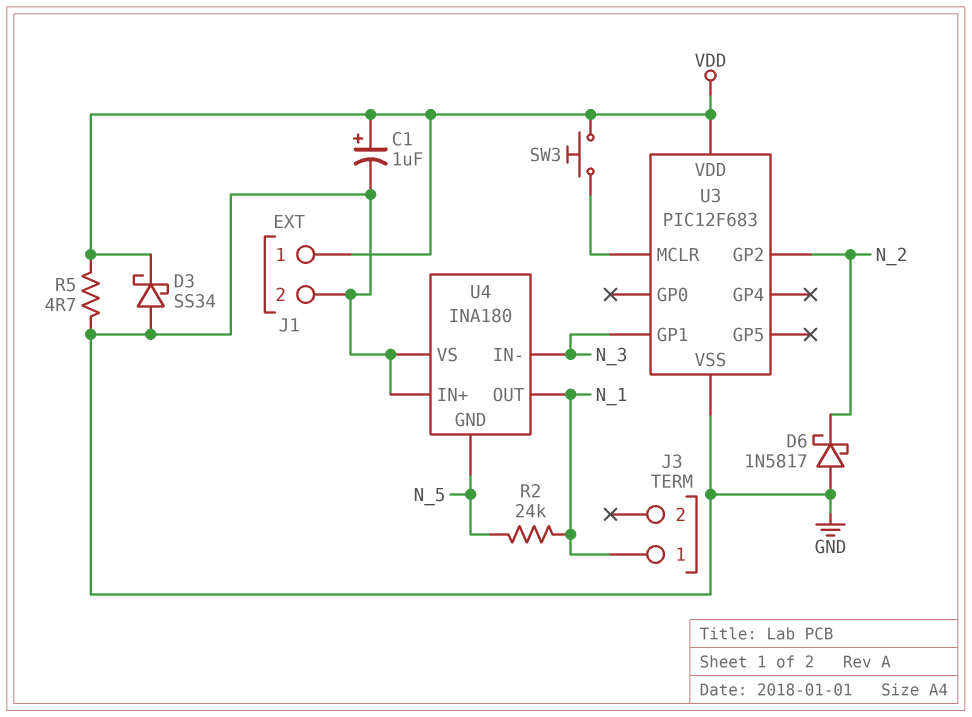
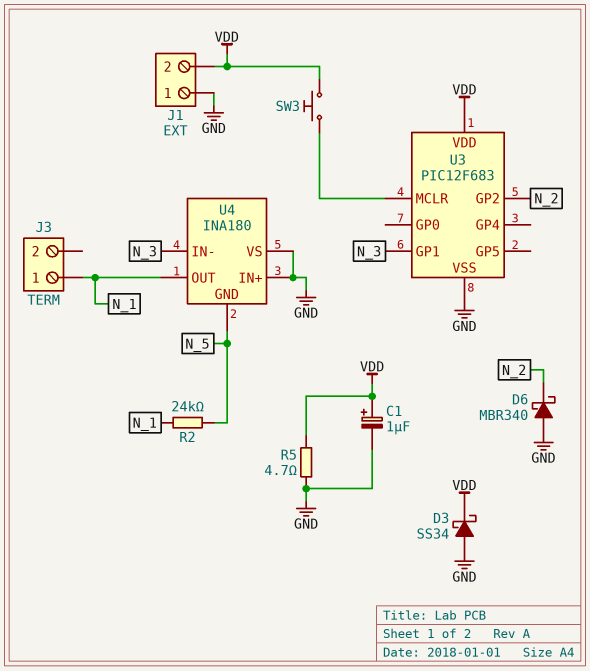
D6: schottky 1N5817 (A GND, K N_2) -> schottky MBR340 (A GND, K N_2)
J1 pin 1: VDD -> GND
J1 pin 2: GND -> VDD

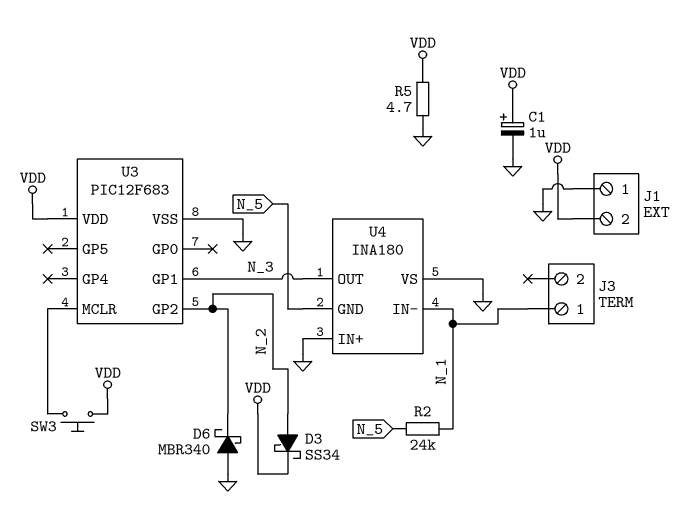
D3: schottky SS34 (A GND, K VDD) -> schottky SS34 (A N_2, K VDD)
U4 pin IN-: N_3 -> N_1
U4 pin OUT: N_1 -> N_3

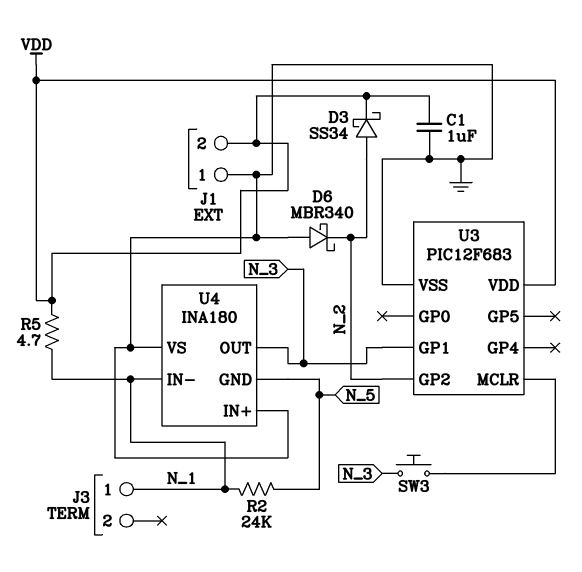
C1: 1uF (plus VDD, minus GND) -> 1uF (GND, VDD)
R5: 4.7 (GND, VDD) -> 4.7 (N_1, VDD)
SW3: button (U3/MCLR, VDD) -> button (N_3, U3/MCLR)

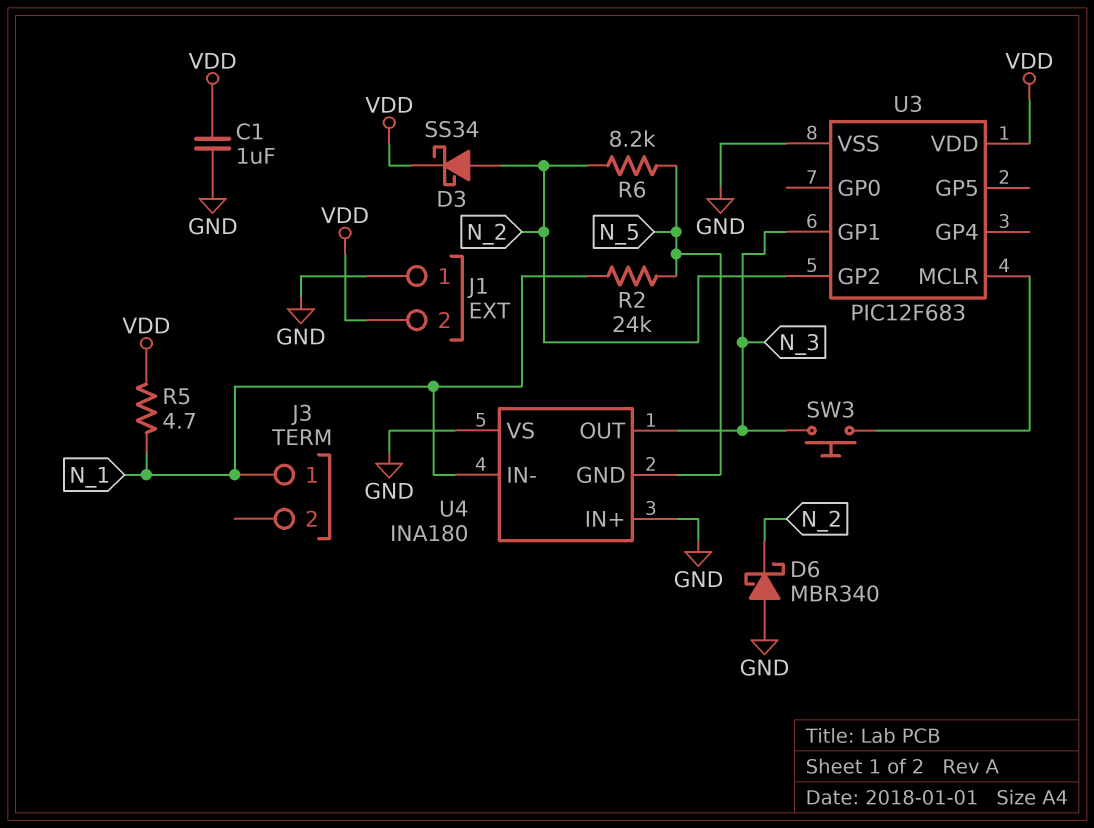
R6: none -> 8.2k (N_2, N_5)

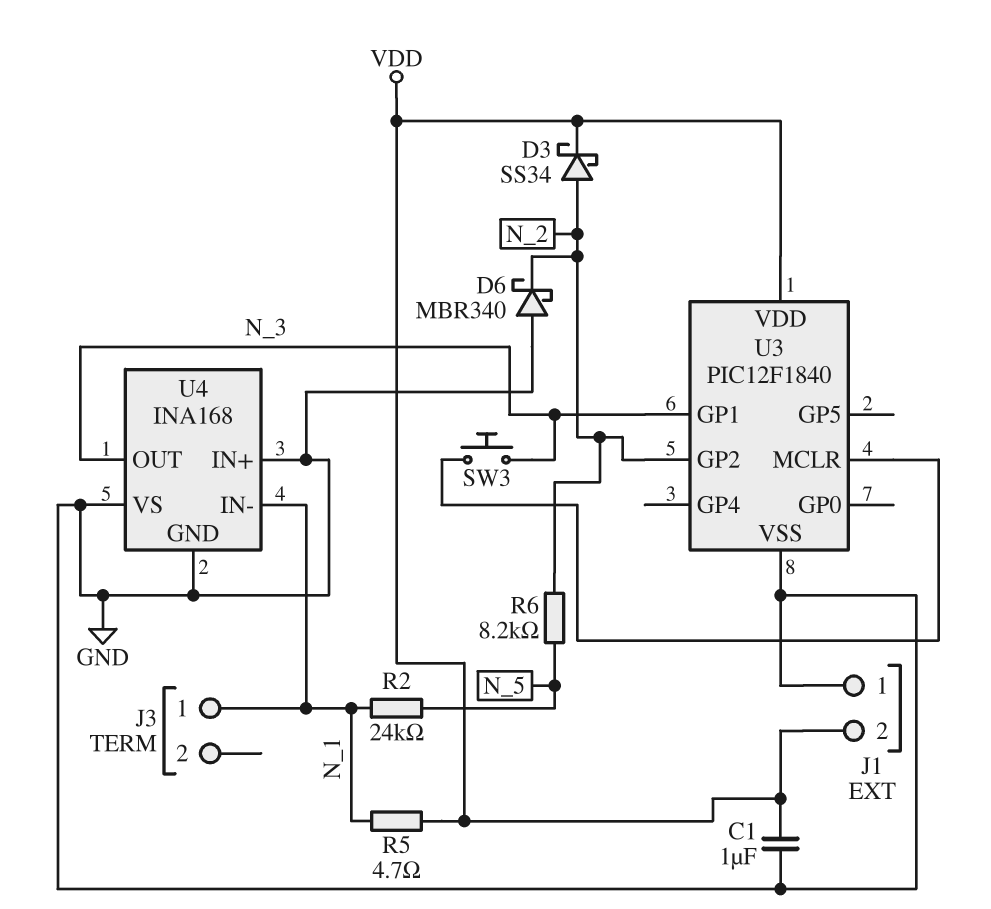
U3: PIC12F683 -> PIC12F1840
U4: INA180 -> INA168
U4 pin GND: N_5 -> GND

